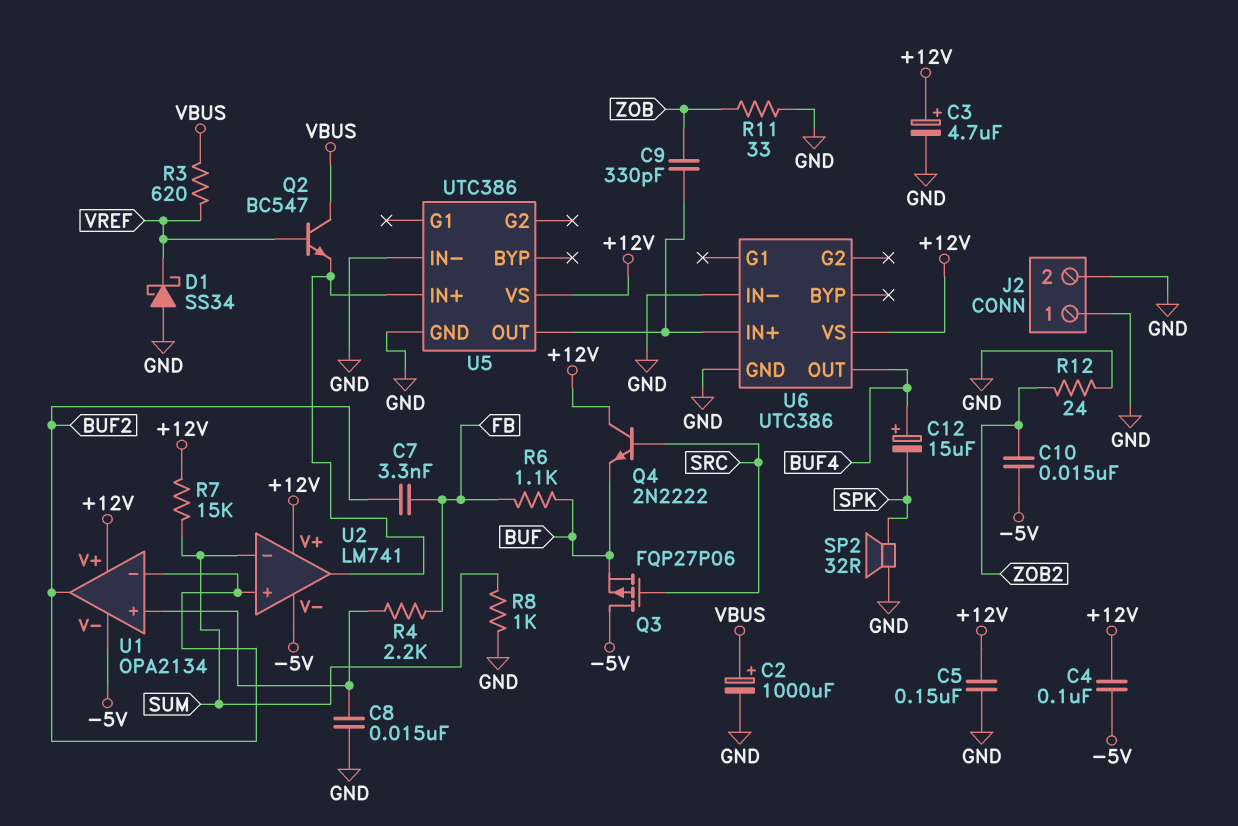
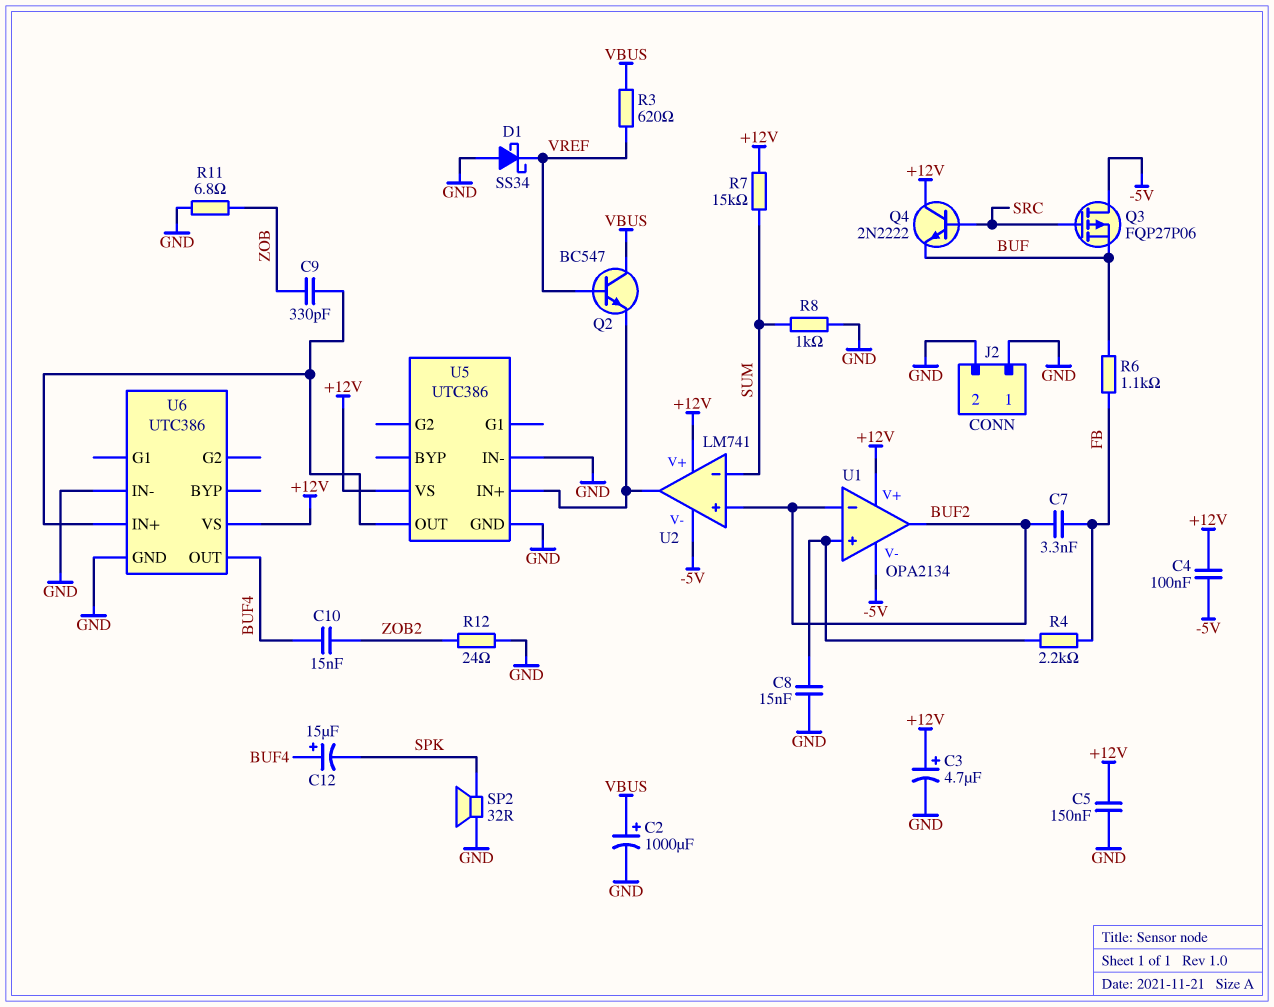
C10: 15nF (-5V, ZOB2) -> 15nF (BUF4, ZOB2)
R11: 33 (GND, ZOB) -> 6.8 (GND, ZOB)

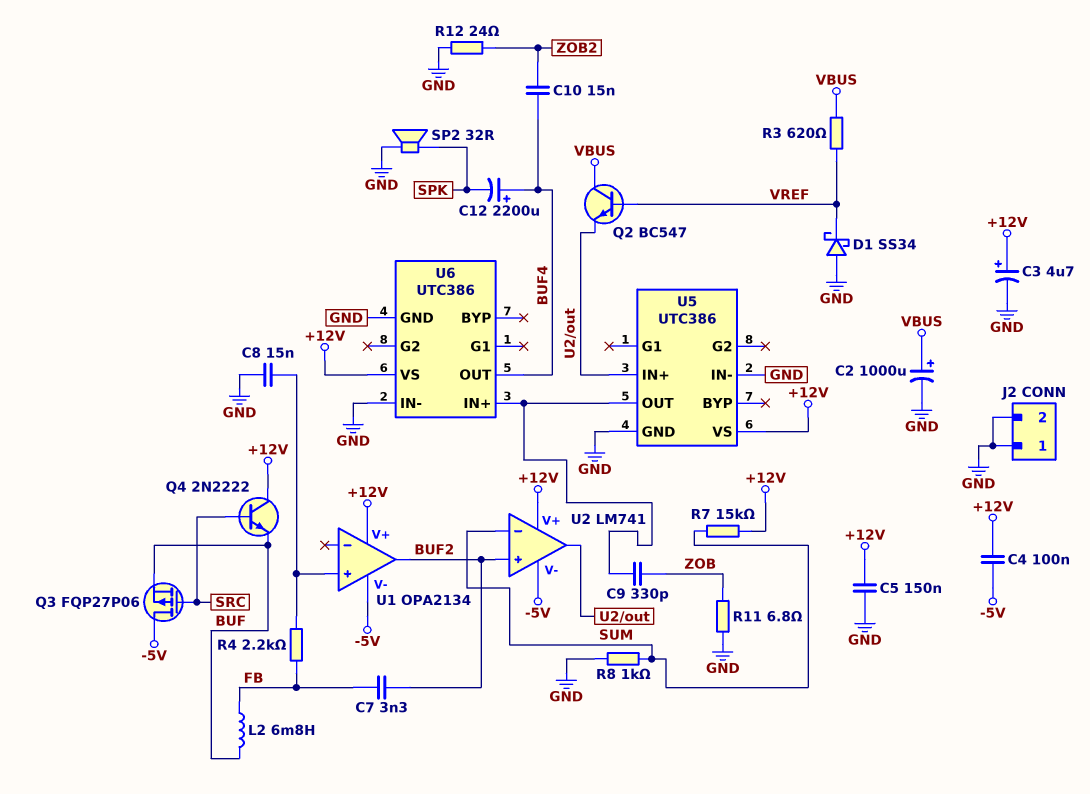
C12: 15uF (plus BUF4, minus SPK) -> 2200uF (plus BUF4, minus SPK)
L2: none -> 6.8mH (BUF, FB)
R6: 1.1k (BUF, FB) -> none
U1 pin in-: BUF2 -> none

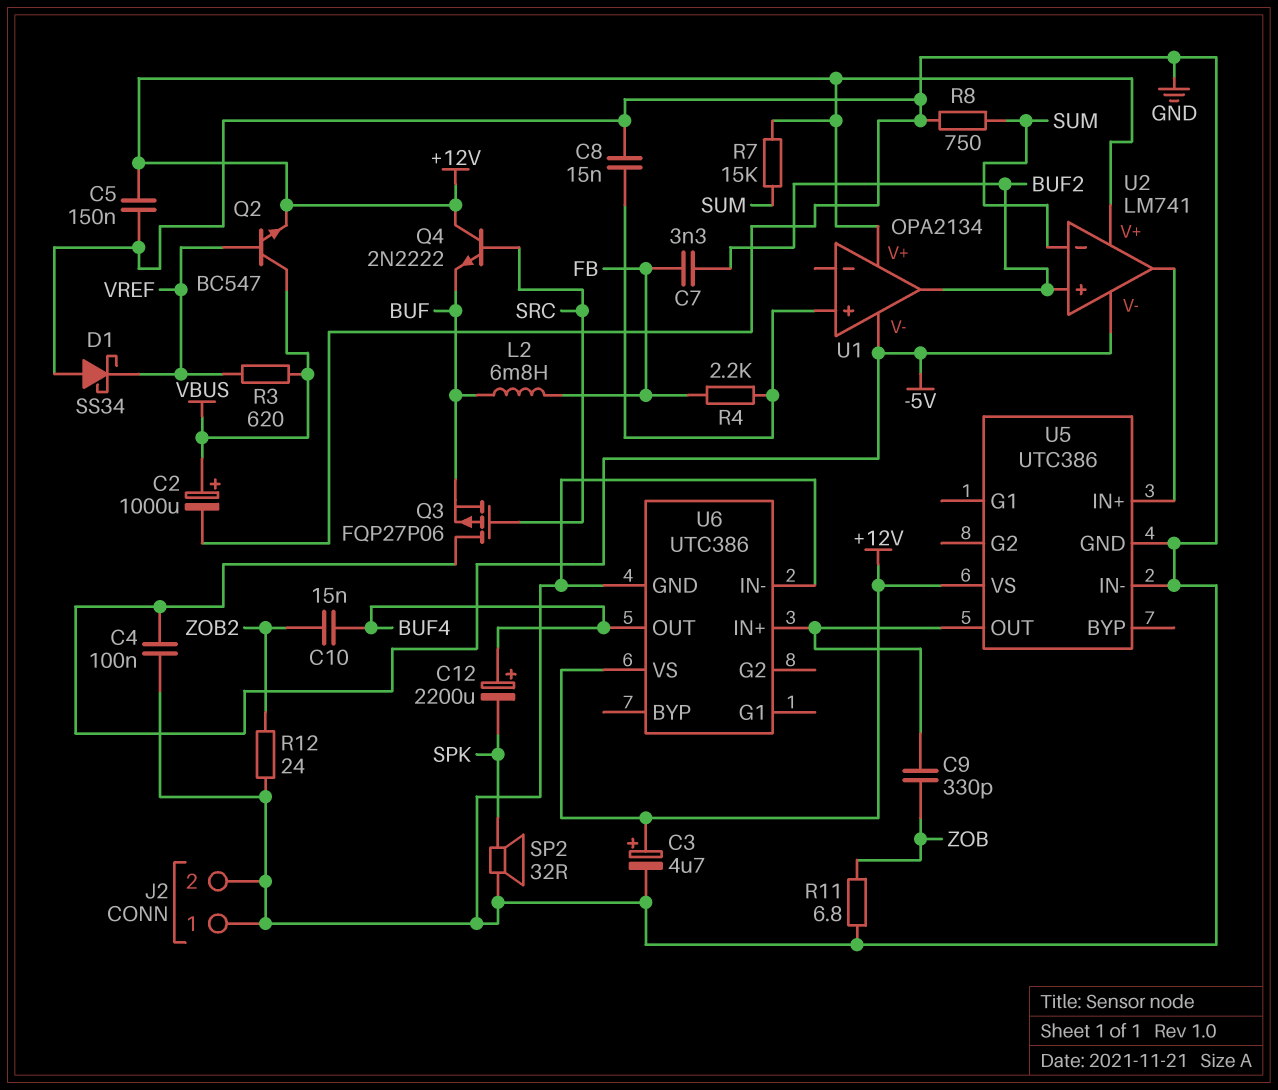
C4: 100nF (+12V, -5V) -> 100nF (-5V, GND)
Q2: NPN BC547 (B VREF, C VBUS, E U2/out) -> NPN BC547 (B VREF, C VBUS, E +12V)
R8: 1k (GND, SUM) -> 750 (GND, SUM)

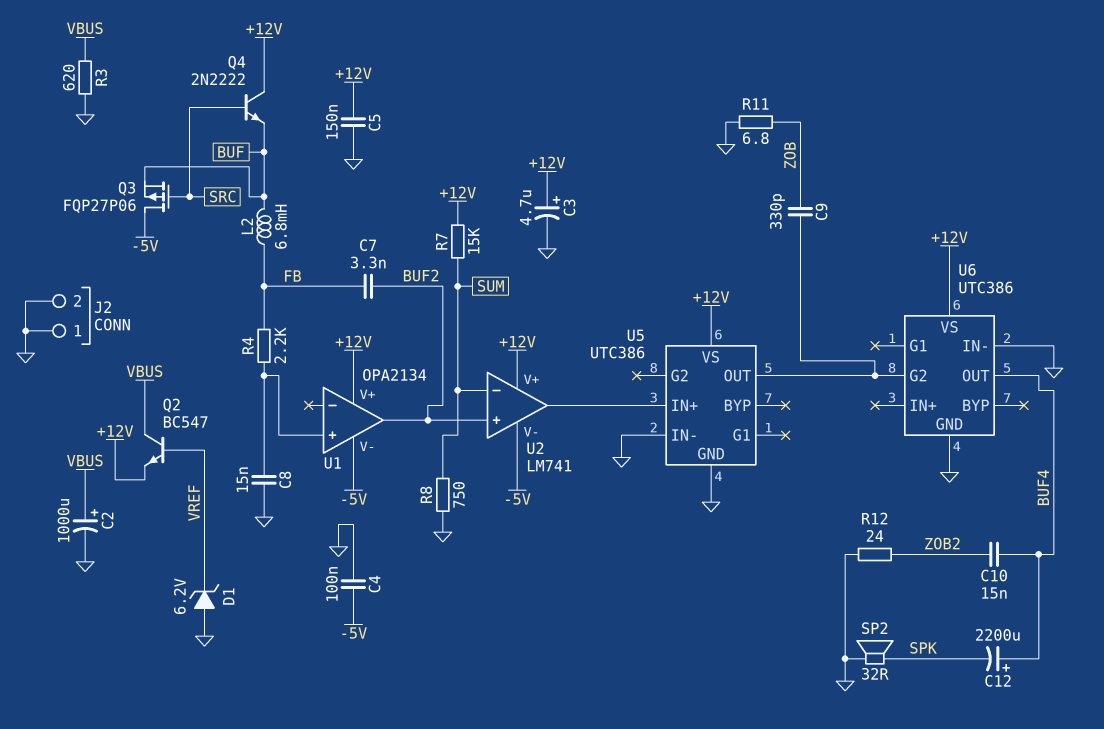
D1: schottky SS34 (A GND, K VREF) -> zener 6.2V (A GND, K VREF)
R3: 620 (VBUS, VREF) -> 620 (GND, VBUS)
U6 pin G2: none -> U5/OUT
U6 pin IN+: U5/OUT -> none

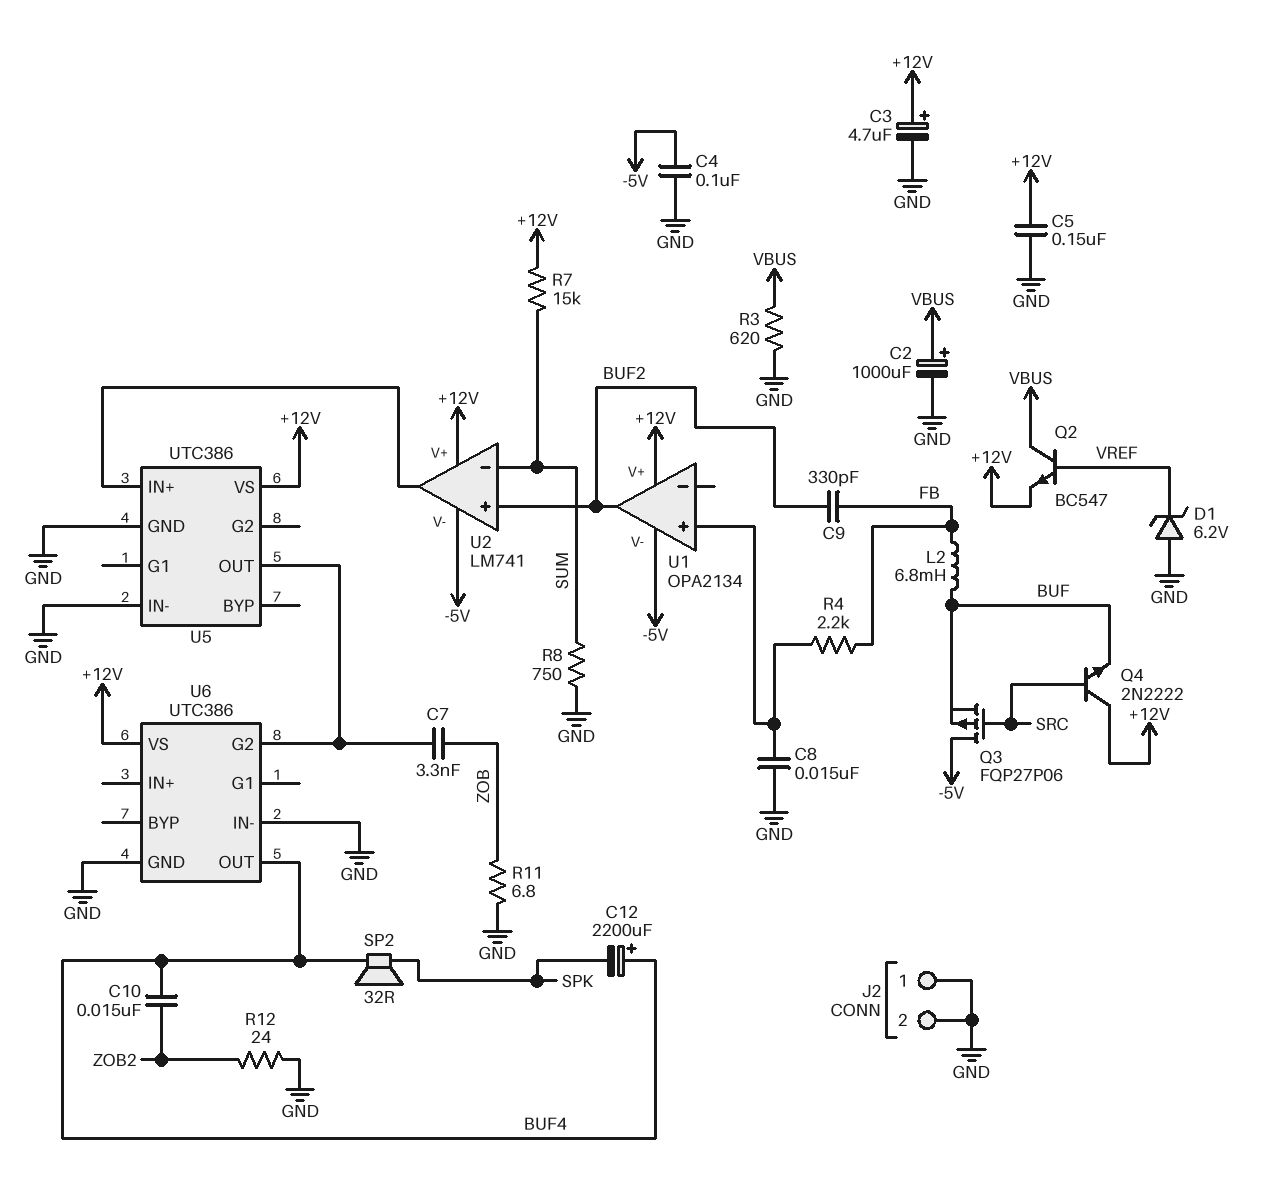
C7: 3.3nF (BUF2, FB) -> 3.3nF (U5/OUT, ZOB)
C9: 330pF (U5/OUT, ZOB) -> 330pF (BUF2, FB)
SP2: speaker 32R (GND, SPK) -> speaker 32R (BUF4, SPK)

